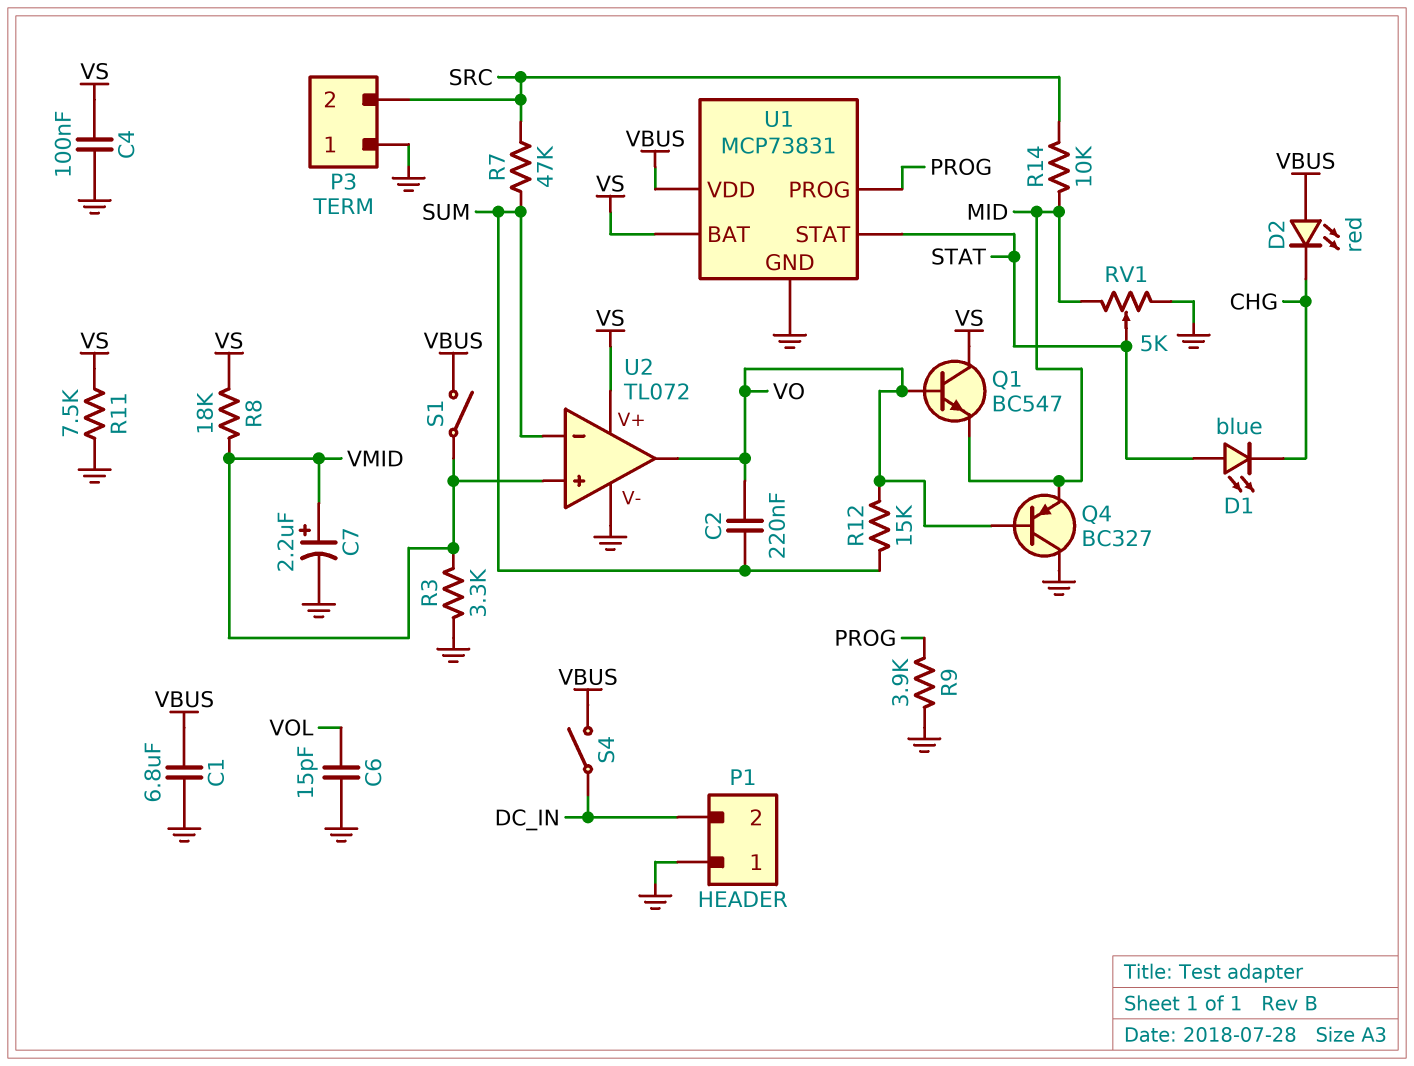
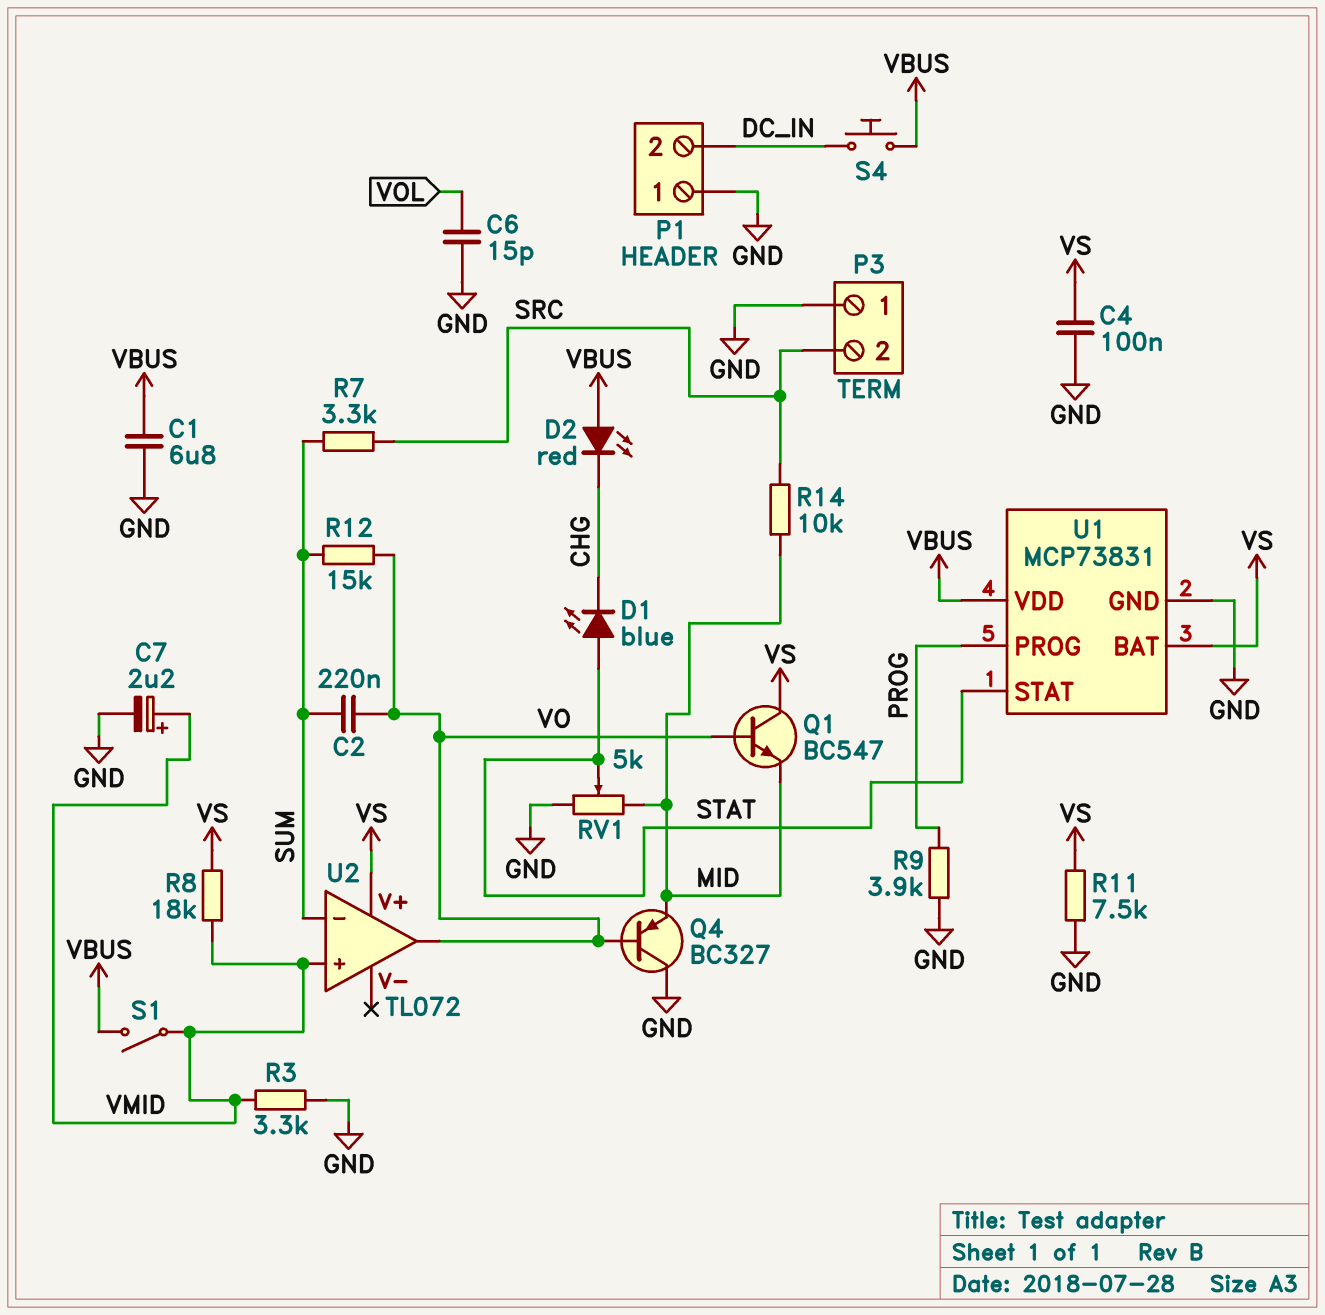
R7: 47k (SRC, SUM) -> 3.3k (SRC, SUM)
S4: switch (DC_IN, VBUS) -> button (DC_IN, VBUS)
U2 pin V-: GND -> none

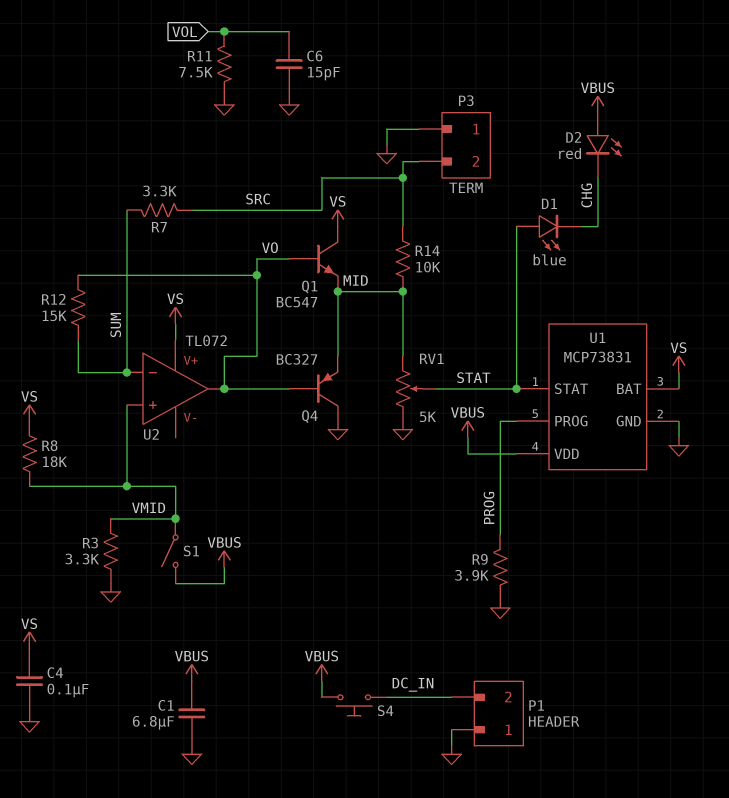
C2: 220nF (SUM, VO) -> none
C7: 2.2uF (plus VMID, minus GND) -> none
R11: 7.5k (GND, VS) -> 7.5k (GND, VOL)

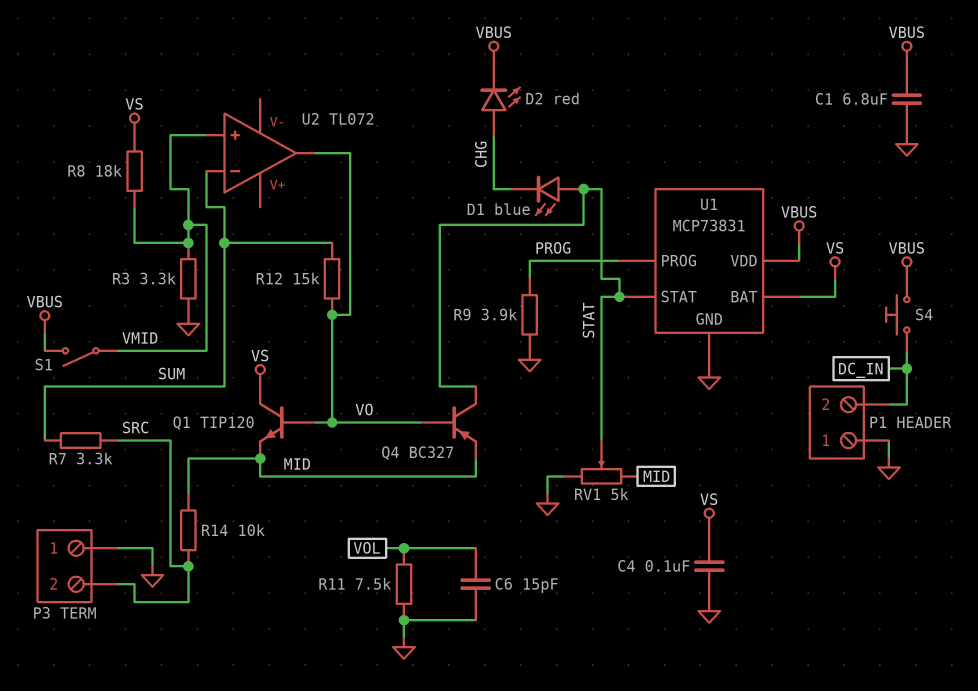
D2: LED red (A VBUS, K CHG) -> LED red (A CHG, K VBUS)
Q1: NPN BC547 (B VO, C VS, E MID) -> NPN TIP120 (B VO, C VS, E MID)
Q4: PNP BC327 (B VO, C GND, E MID) -> PNP BC327 (B VO, C STAT, E MID)
U2 pin V+: VS -> none

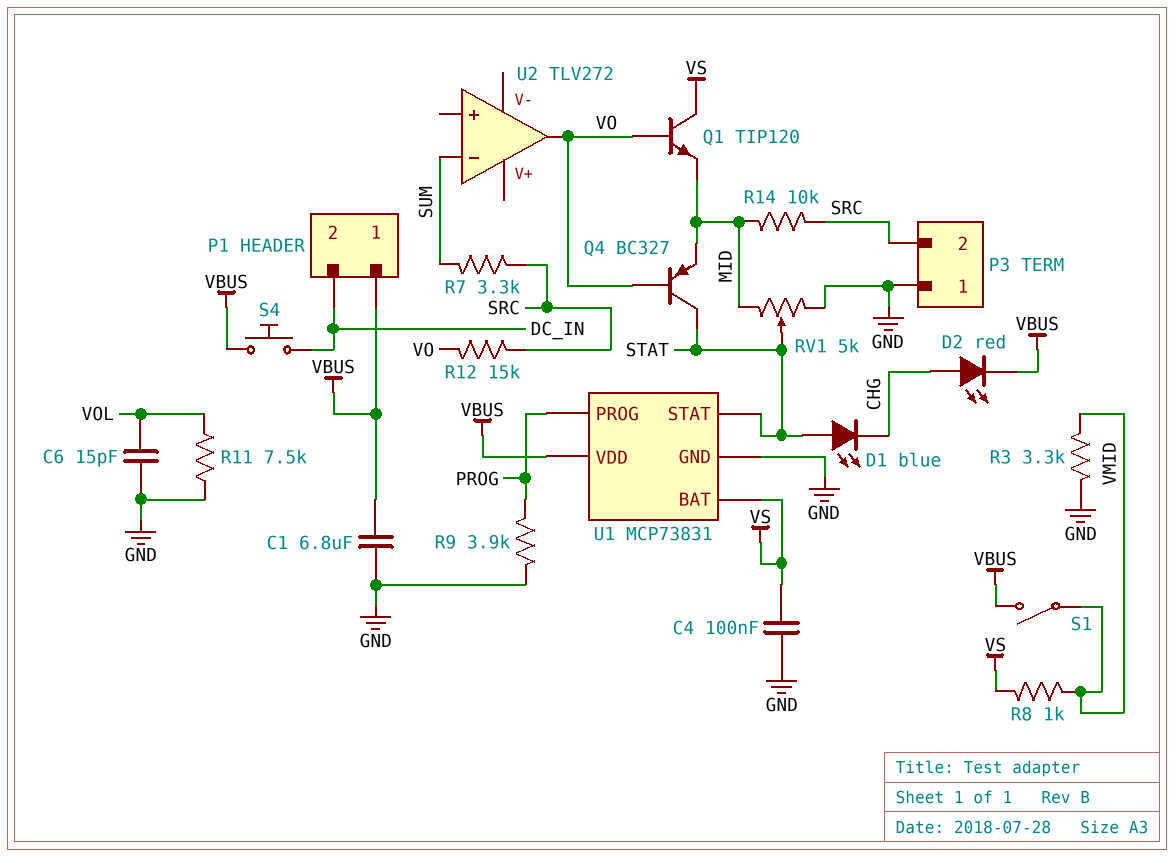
P1 pin 1: GND -> VBUS
R8: 18k (VMID, VS) -> 1k (VMID, VS)
R12: 15k (SUM, VO) -> 15k (SRC, VO)
U2: TL072 -> TLV272
U2 pin in+: VMID -> none

